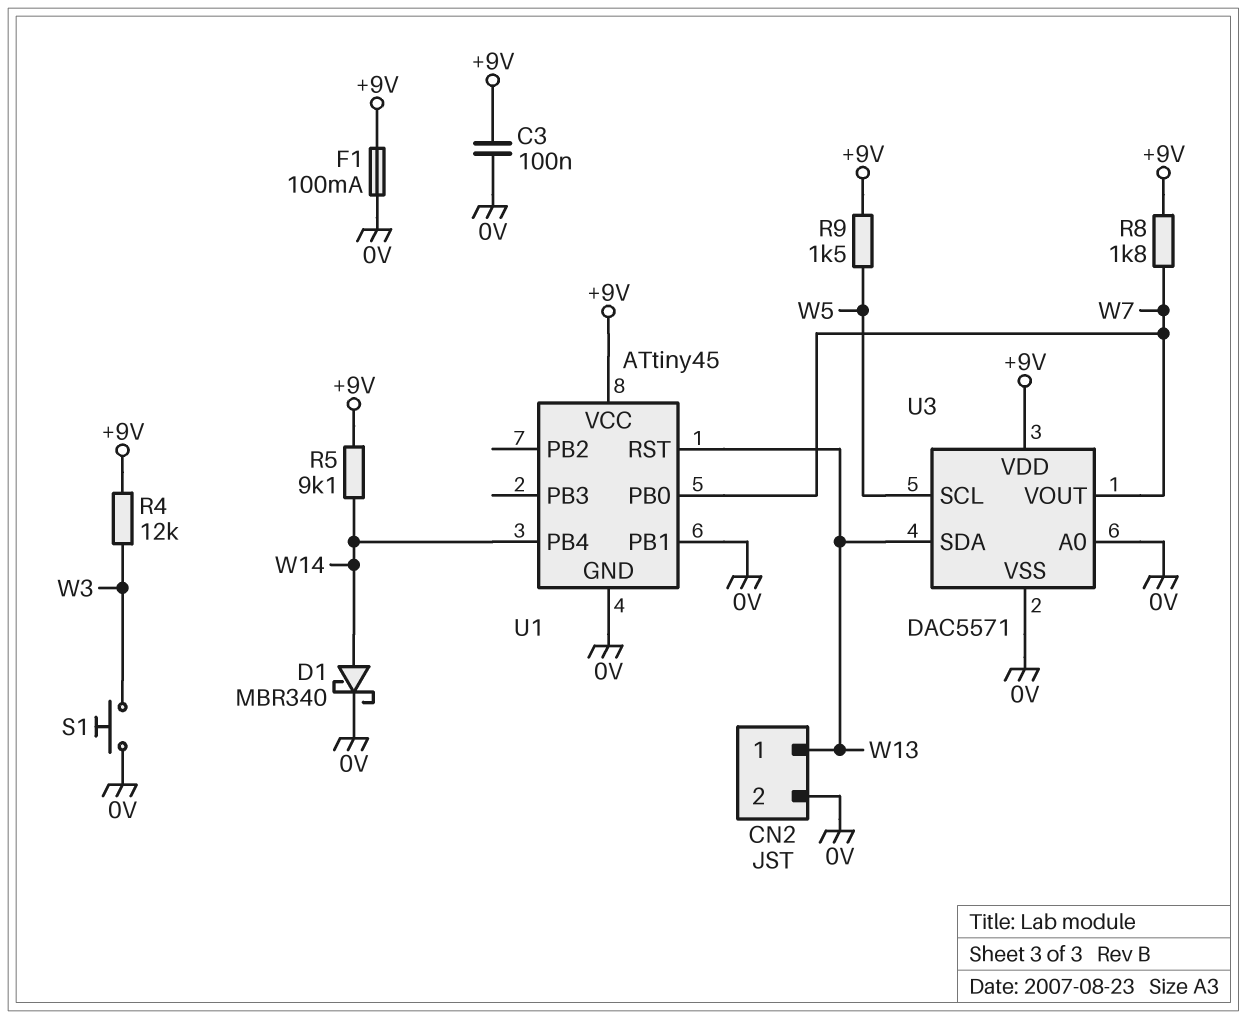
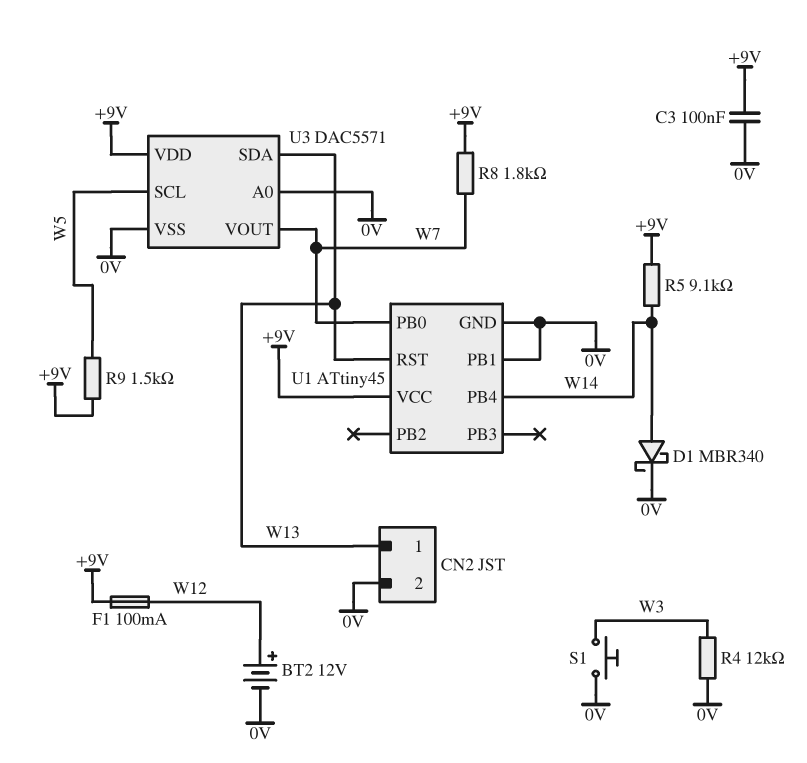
BT2: none -> 12V (plus W12, minus 0V)
F1: 100mA (+9V, 0V) -> 100mA (+9V, W12)
R4: 12k (+9V, W3) -> 12k (0V, W3)

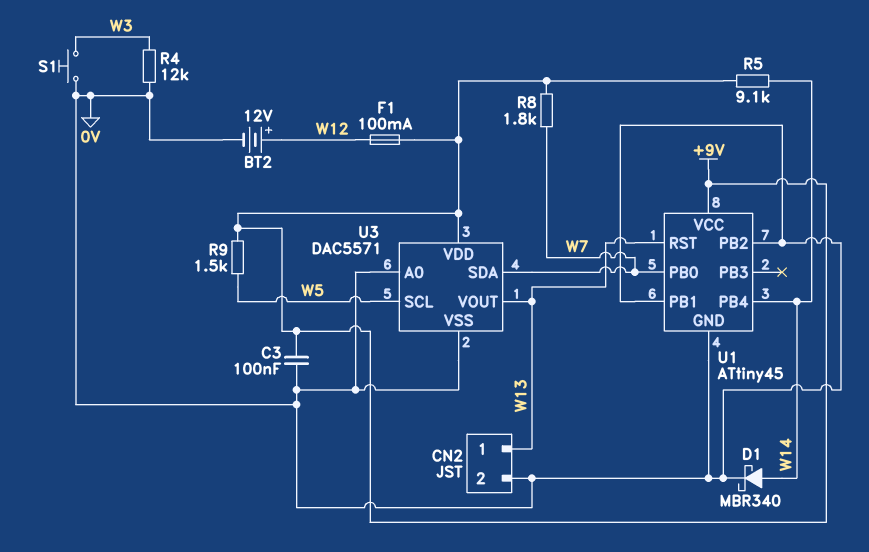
U1 pin PB2: none -> 0V
U3 pin SDA: W13 -> W7
U3 pin VOUT: W7 -> W13

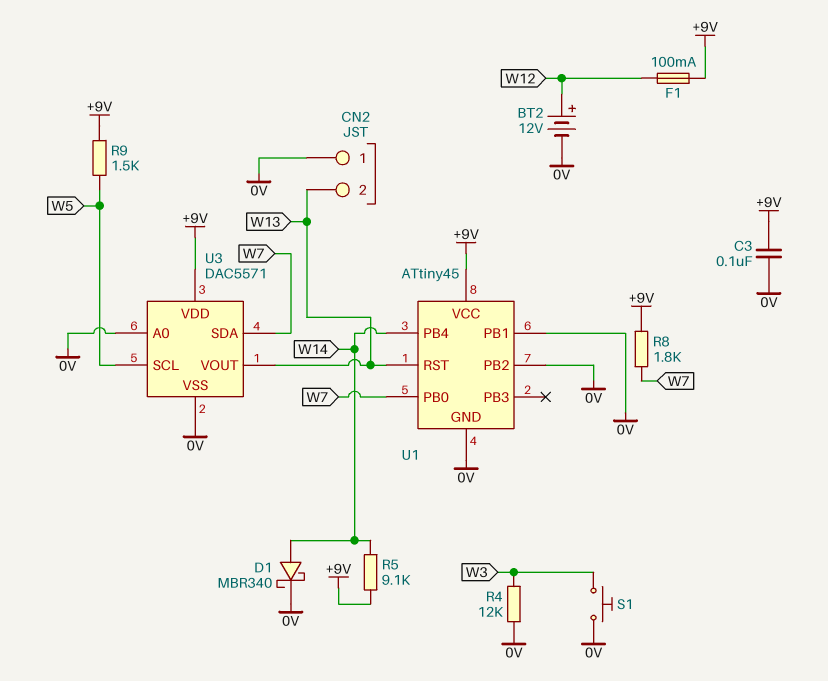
CN2 pin 1: W13 -> 0V
CN2 pin 2: 0V -> W13

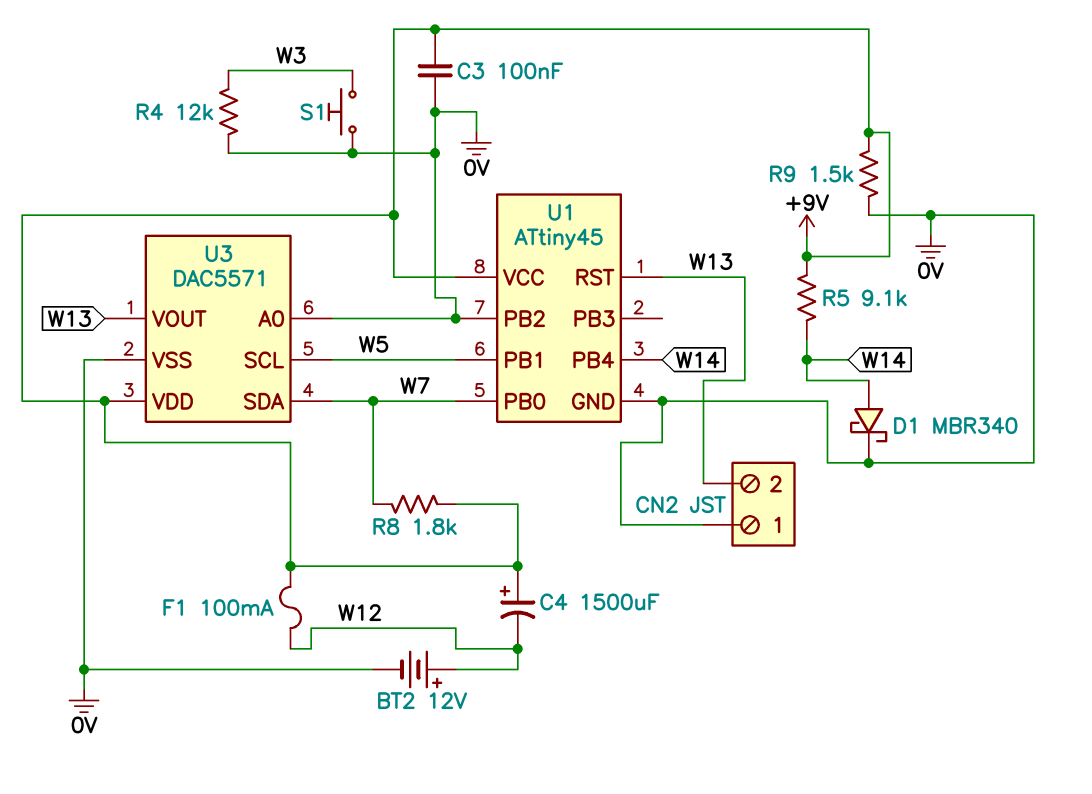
C4: none -> 1500uF (plus +9V, minus W12)
R9: 1.5k (+9V, W5) -> 1.5k (+9V, 0V)
U1 pin PB1: 0V -> W5

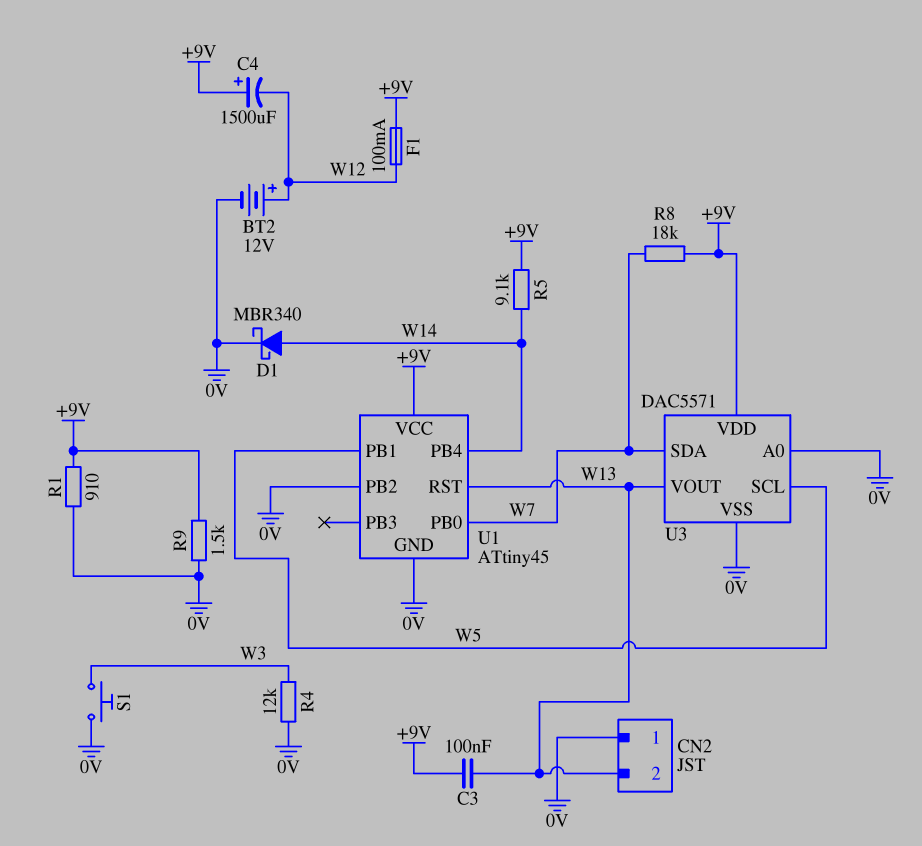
C3: 100nF (+9V, 0V) -> 100nF (+9V, W13)
R1: none -> 910 (+9V, 0V)
R8: 1.8k (+9V, W7) -> 18k (+9V, W7)

